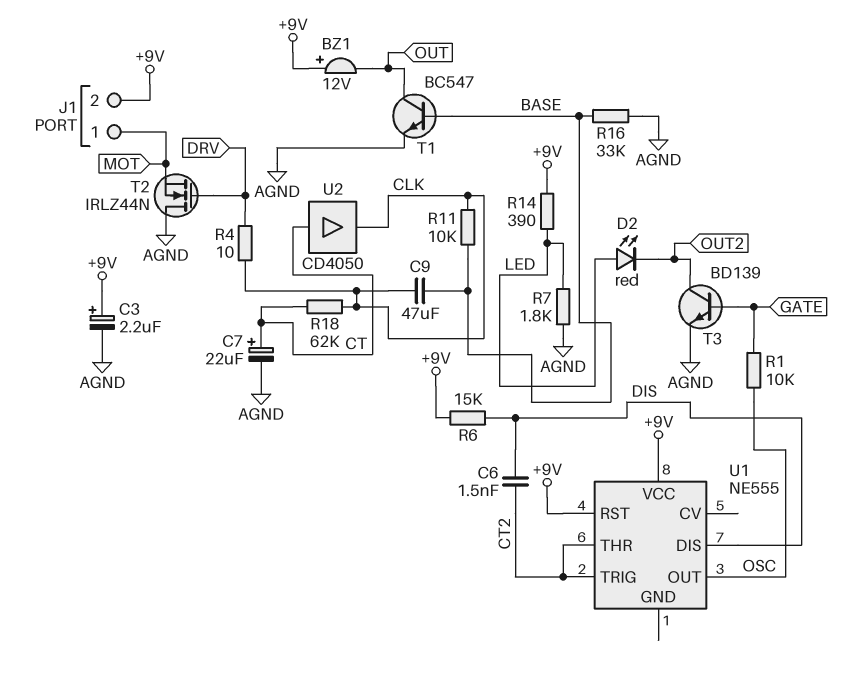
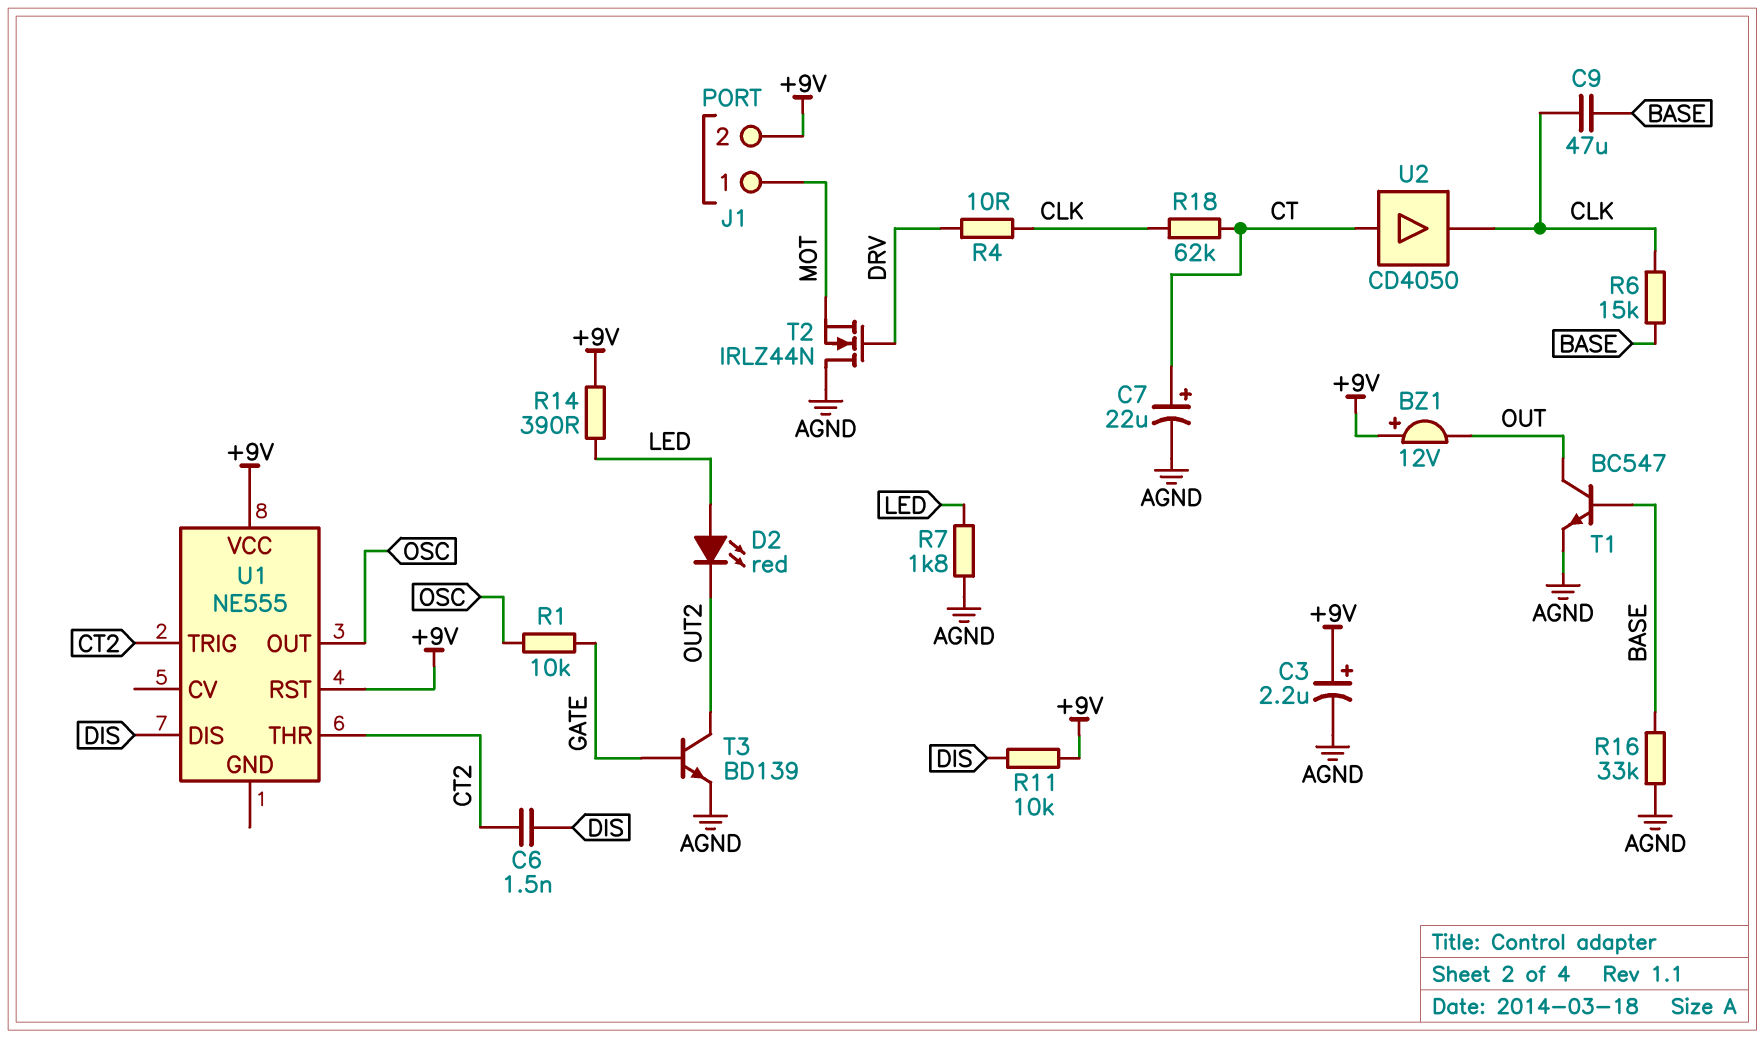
R6: 15k (+9V, DIS) -> 15k (BASE, CLK)
R11: 10k (BASE, CLK) -> 10k (+9V, DIS)

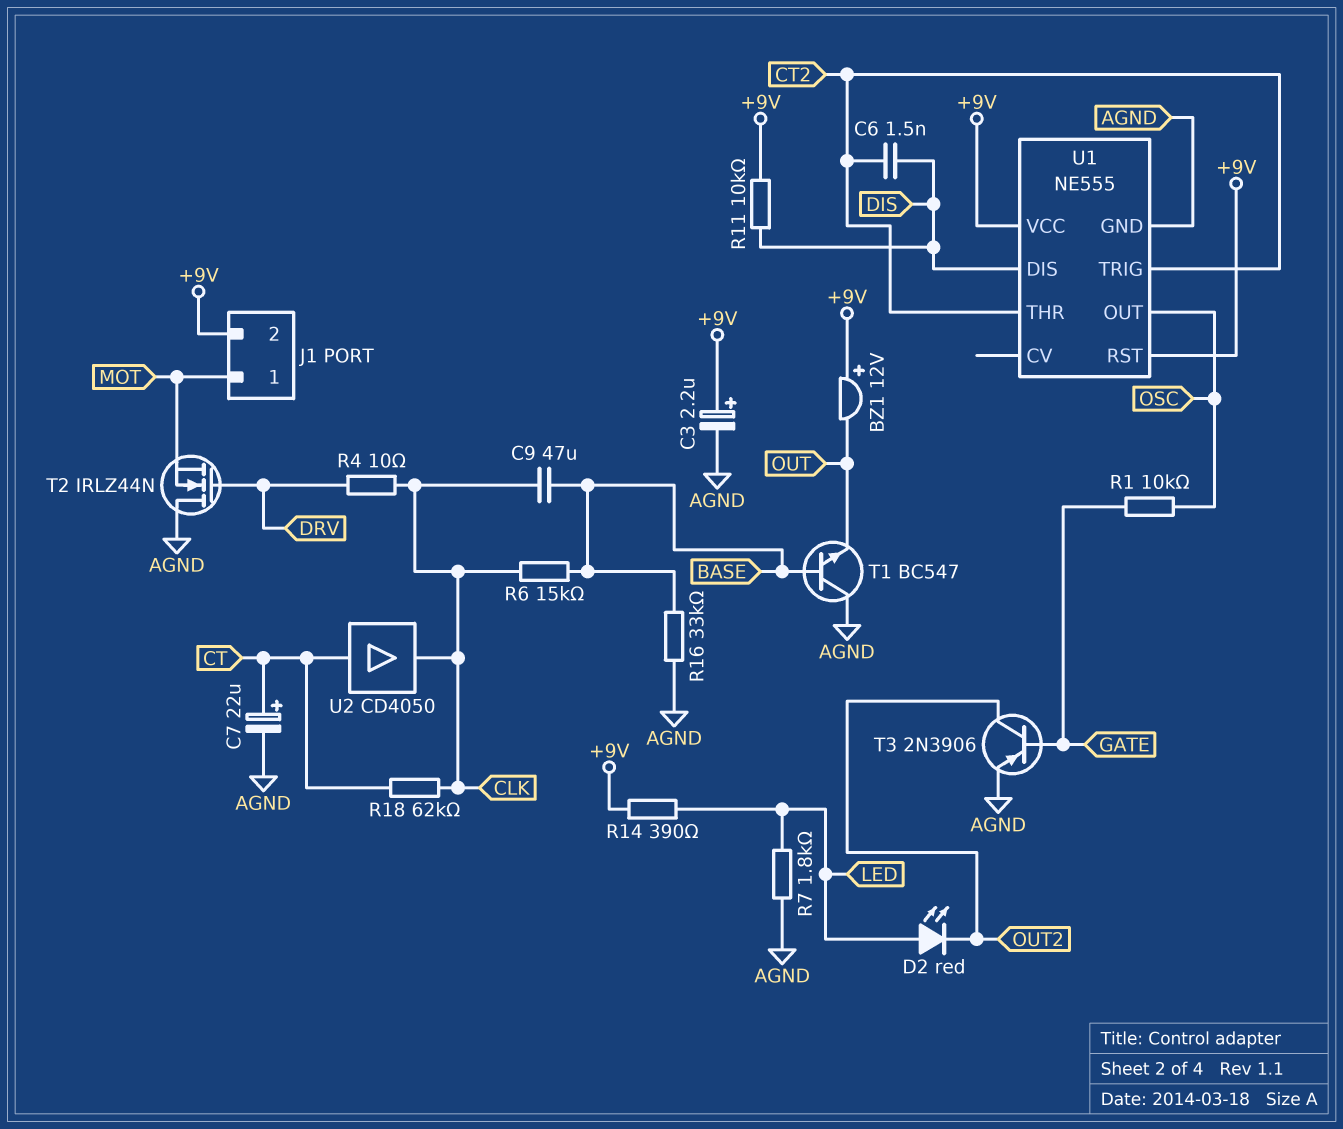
T1: NPN BC547 (B BASE, C OUT, E AGND) -> NPN BC547 (B BASE, C AGND, E OUT)
T3: NPN BD139 (B GATE, C OUT2, E AGND) -> PNP 2N3906 (B GATE, C OUT2, E AGND)
U1 pin GND: none -> AGND

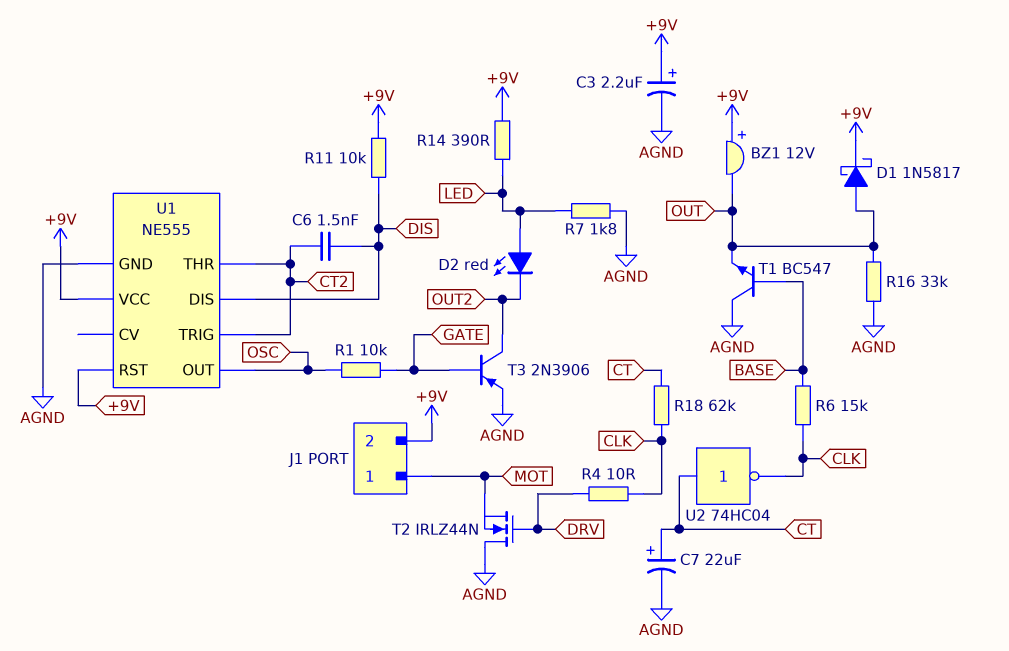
C9: 47uF (BASE, CLK) -> none
D1: none -> schottky 1N5817 (A OUT, K +9V)
R16: 33k (AGND, BASE) -> 33k (AGND, OUT)
U2: buffer CD4050 (in CT, out CLK) -> NOT 74HC04 (in CT, out CLK)

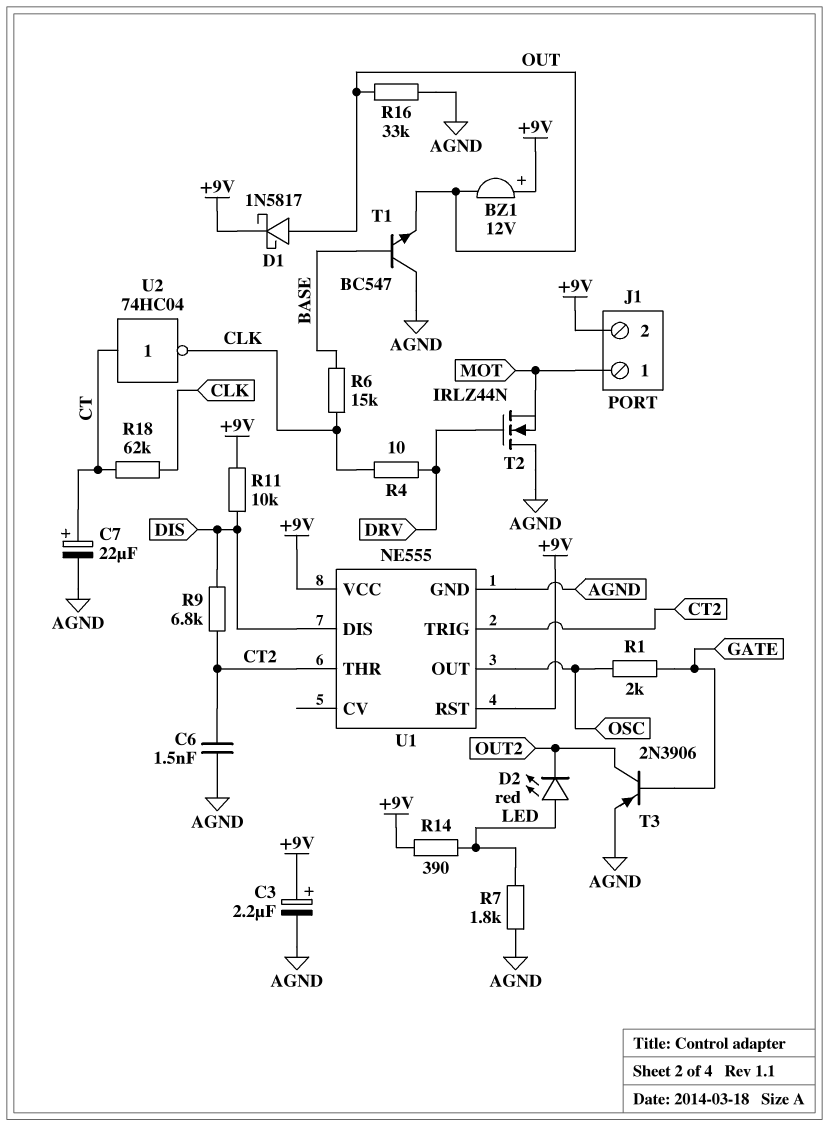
C6: 1.5nF (CT2, DIS) -> 1.5nF (AGND, CT2)
R1: 10k (GATE, OSC) -> 2k (GATE, OSC)
R9: none -> 6.8k (CT2, DIS)

